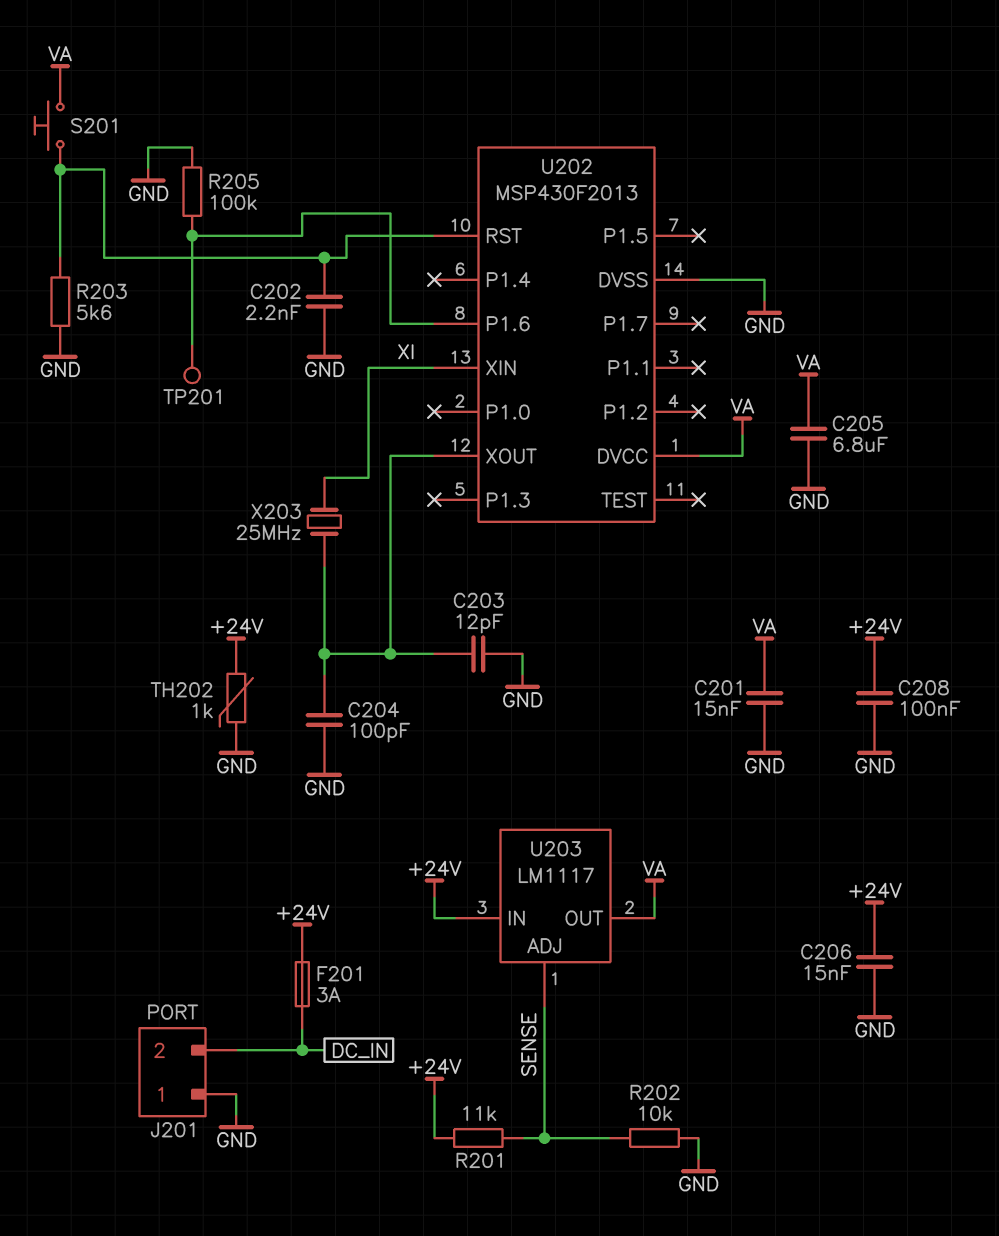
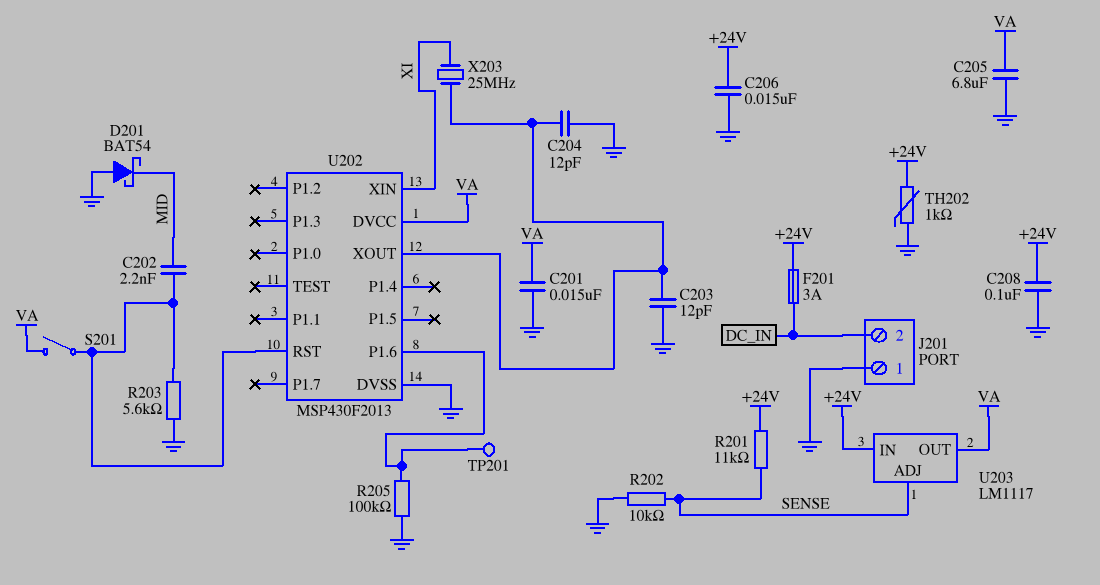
C202: 2.2nF (GND, U202/RST) -> 2.2nF (MID, U202/RST)
C204: 100pF (GND, U202/XOUT) -> 12pF (GND, U202/XOUT)
D201: none -> schottky BAT54 (A GND, K MID)
S201: button (U202/RST, VA) -> switch (U202/RST, VA)

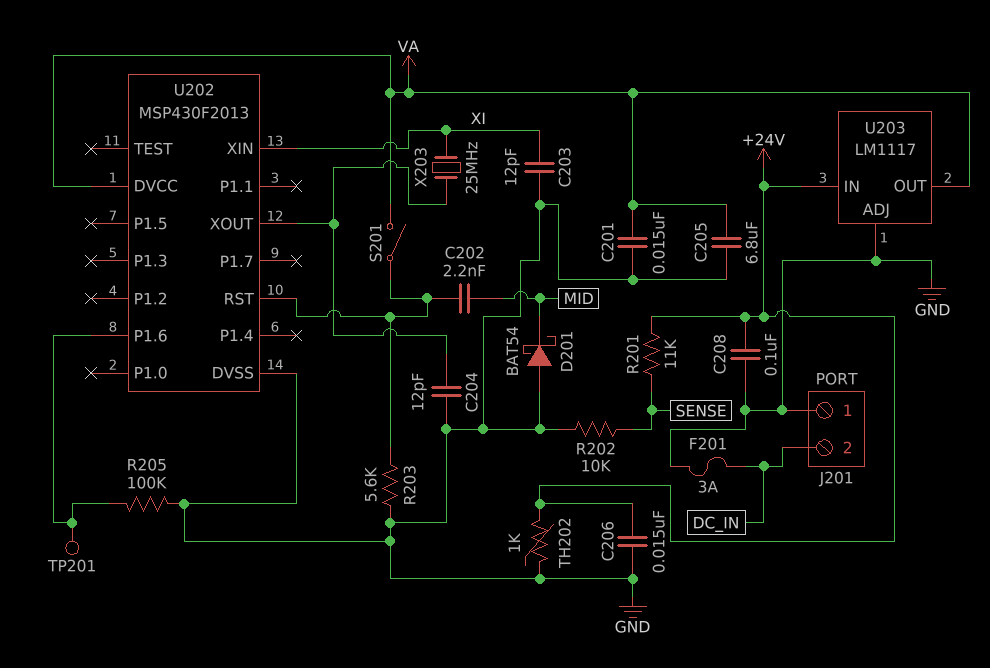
C203: 12pF (GND, U202/XOUT) -> 12pF (GND, XI)
F201: 3A (+24V, DC_IN) -> 3A (DC_IN, GND)
U203 pin ADJ: SENSE -> GND

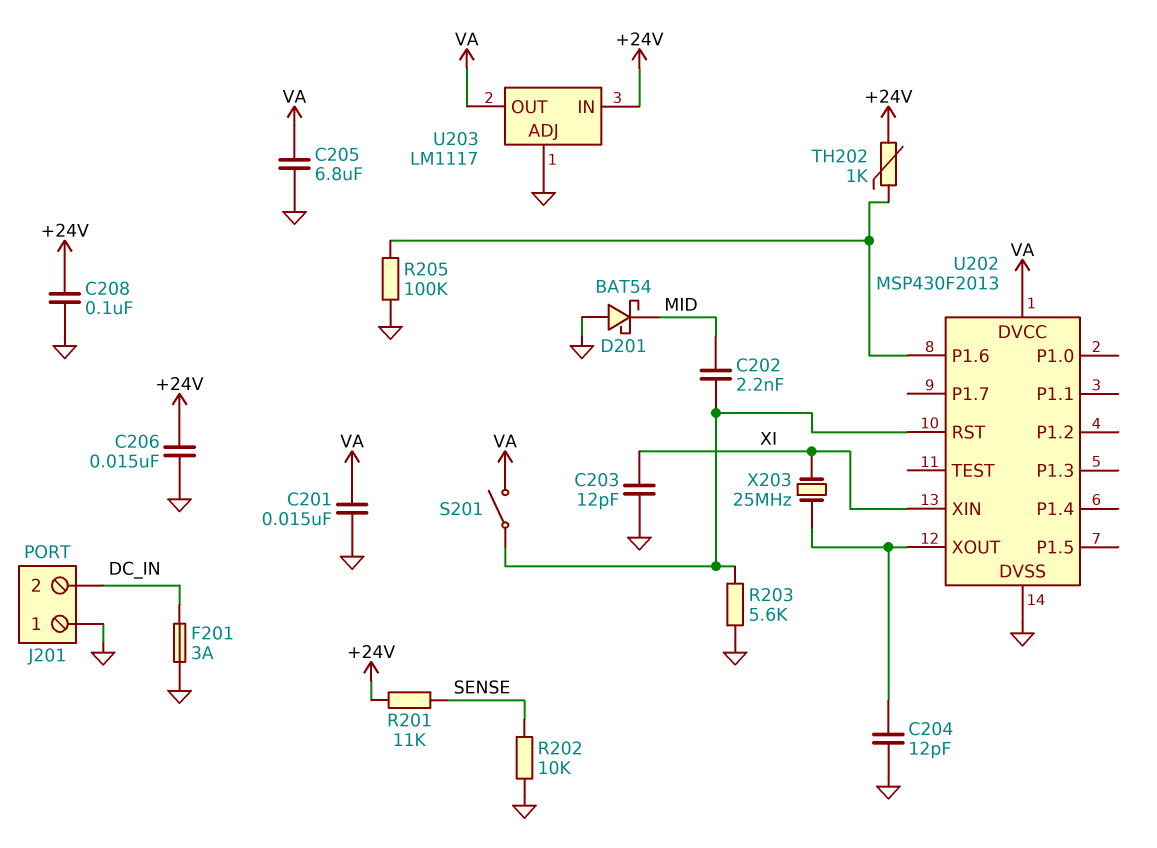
TH202: 1k (+24V, GND) -> 1k (+24V, U202/P1.6)
TP201: test point (U202/P1.6) -> none

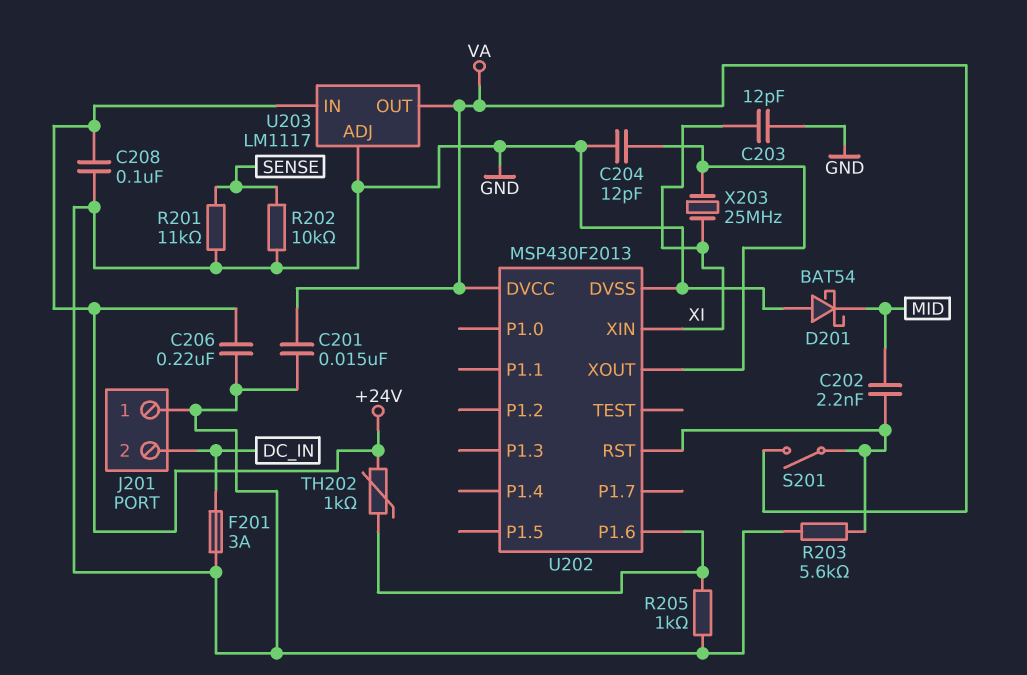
C205: 6.8uF (GND, VA) -> none
C206: 15nF (+24V, GND) -> 220nF (+24V, GND)
R201: 11k (+24V, SENSE) -> 11k (GND, SENSE)
R205: 100k (GND, U202/P1.6) -> 1k (GND, U202/P1.6)

